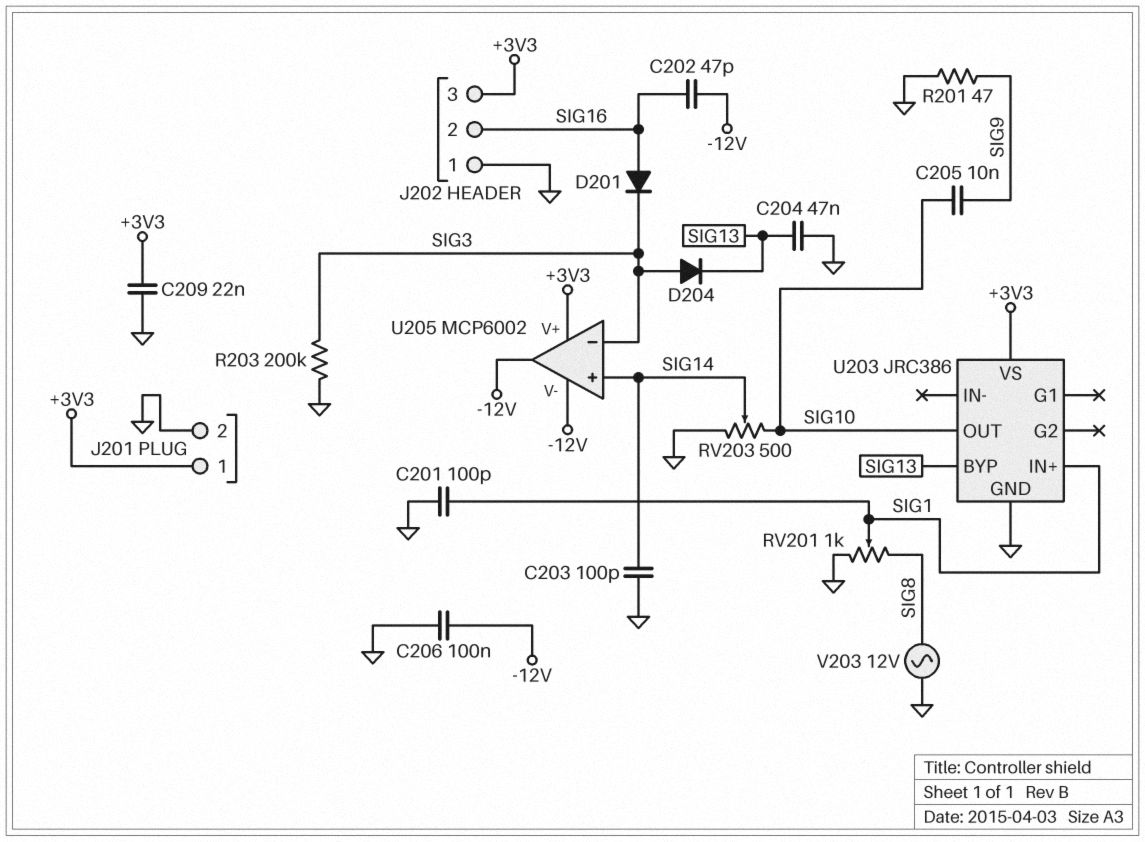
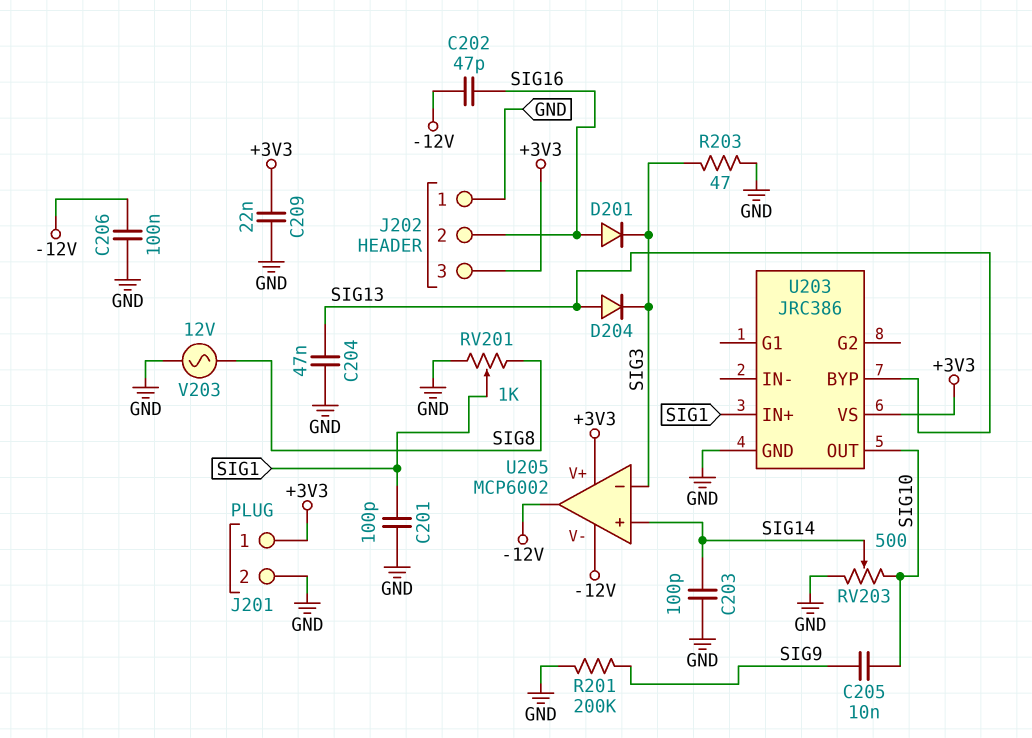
D204: diode (A SIG3, K SIG13) -> diode (A SIG13, K SIG3)
R201: 47 (GND, SIG9) -> 200k (GND, SIG9)
R203: 200k (GND, SIG3) -> 47 (GND, SIG3)

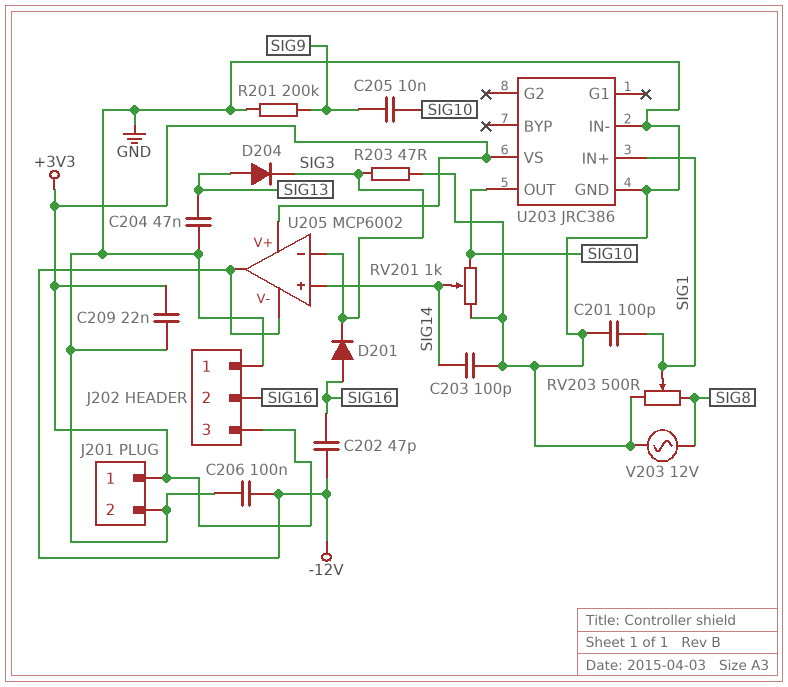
RV201: 1k (GND, SIG8, wiper SIG1) -> 1k (GND, SIG10, wiper SIG14)
RV203: 500 (GND, SIG10, wiper SIG14) -> 500 (GND, SIG8, wiper SIG1)
U203 pin BYP: SIG13 -> none
U203 pin IN-: none -> GND

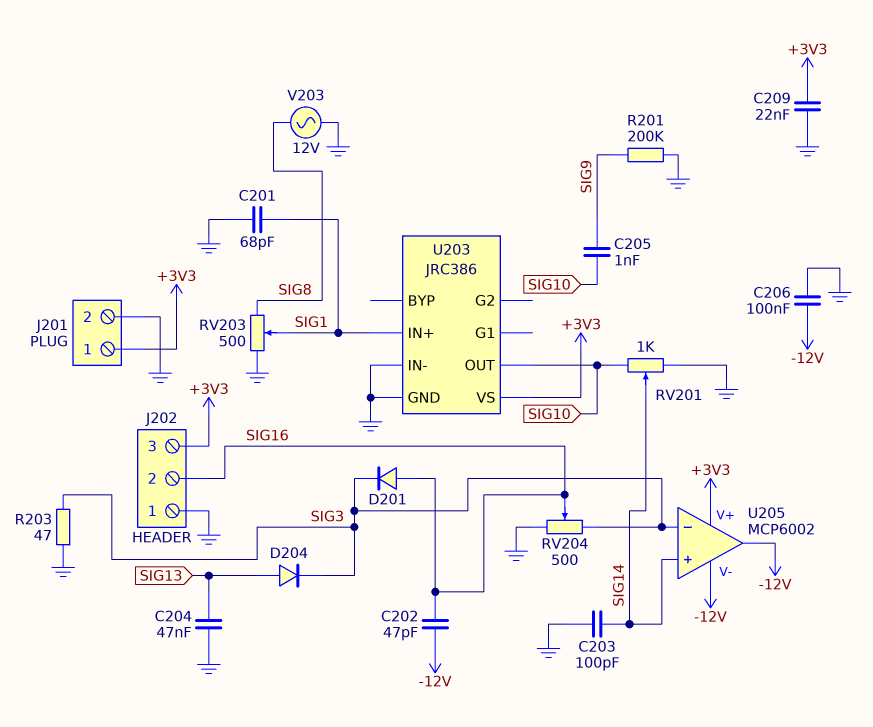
C201: 100pF (GND, SIG1) -> 68pF (GND, SIG1)
C205: 10nF (SIG9, SIG10) -> 1nF (SIG9, SIG10)
RV204: none -> 500 (GND, SIG3, wiper SIG16)

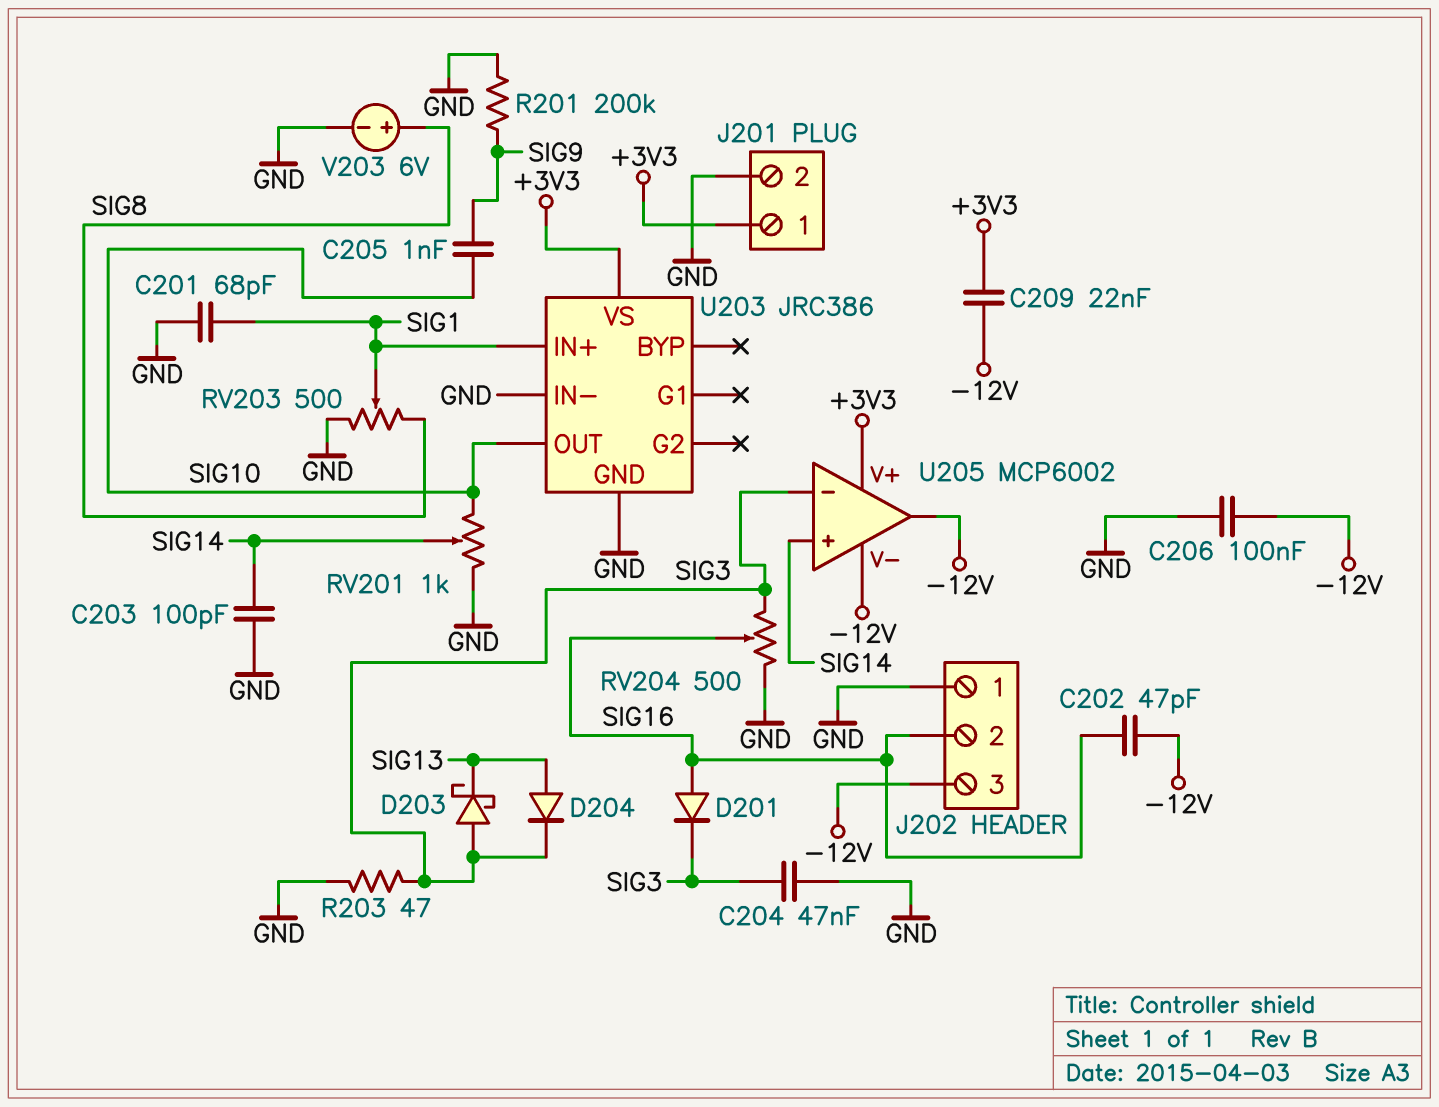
C204: 47nF (GND, SIG13) -> 47nF (GND, SIG3)
C209: 22nF (+3V3, GND) -> 22nF (+3V3, -12V)
D203: none -> schottky (A SIG3, K SIG13)
J202 pin 3: +3V3 -> -12V
V203: AC 12V (GND, SIG8) -> 6V (plus SIG8, minus GND)

